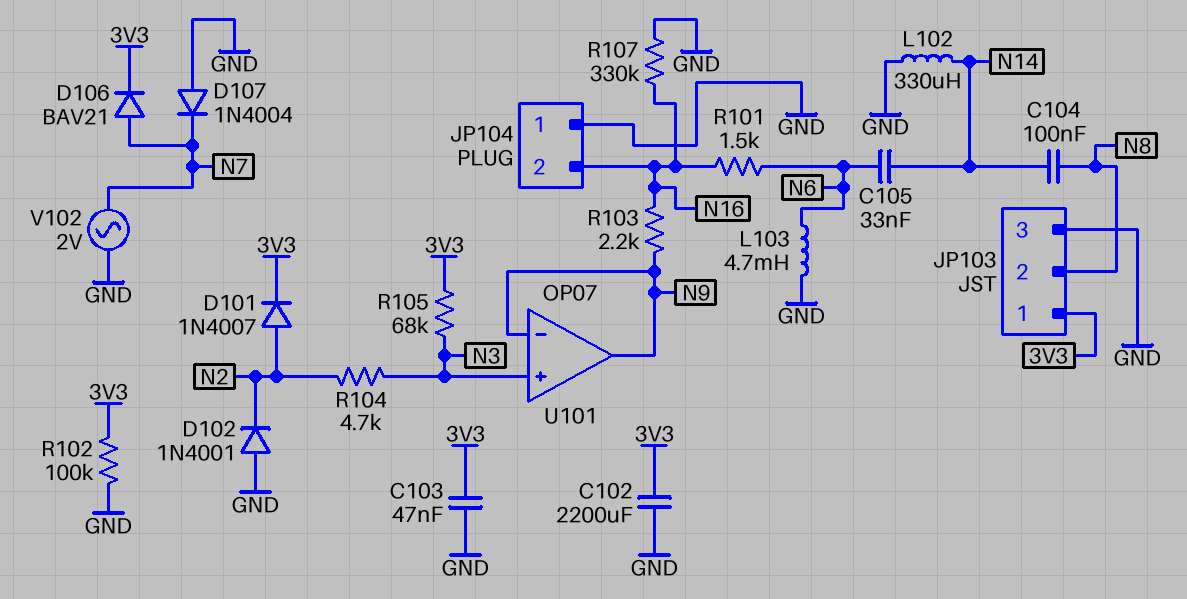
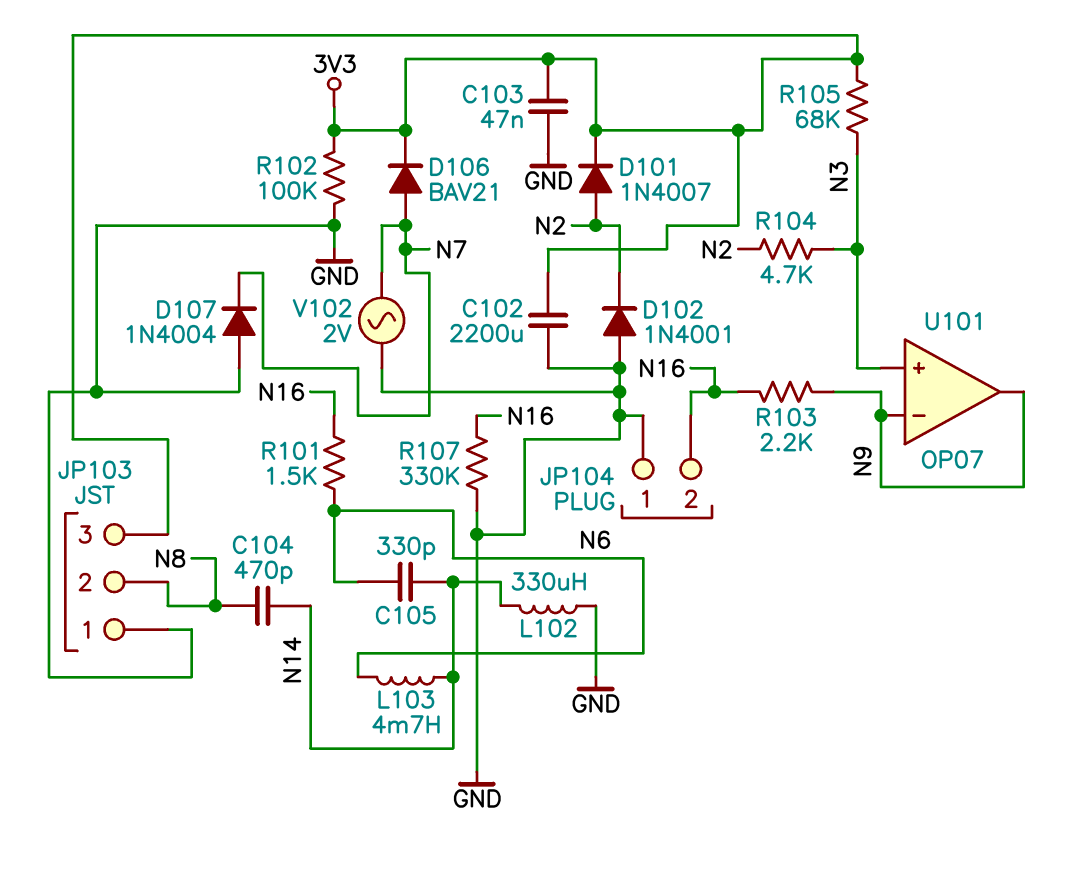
C104: 100nF (N8, N14) -> 470pF (N8, N14)
C105: 33nF (N6, N14) -> 330pF (N6, N14)
JP103 pin 1: 3V3 -> GND
JP103 pin 3: GND -> 3V3
L103: 4.7mH (GND, N6) -> 4.7mH (N6, N14)

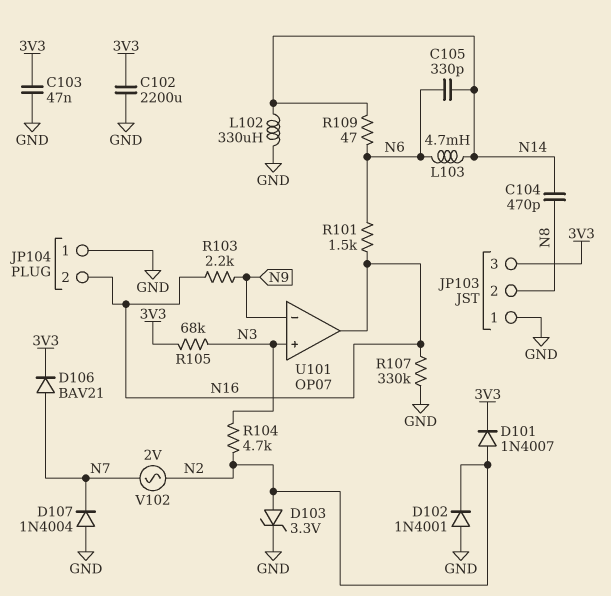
D103: none -> zener 3.3V (A N2, K GND)
R102: 100k (3V3, GND) -> none
R109: none -> 47 (N6, N14)
U101 pin out: N9 -> N16
V102: AC 2V (GND, N7) -> AC 2V (N2, N7)

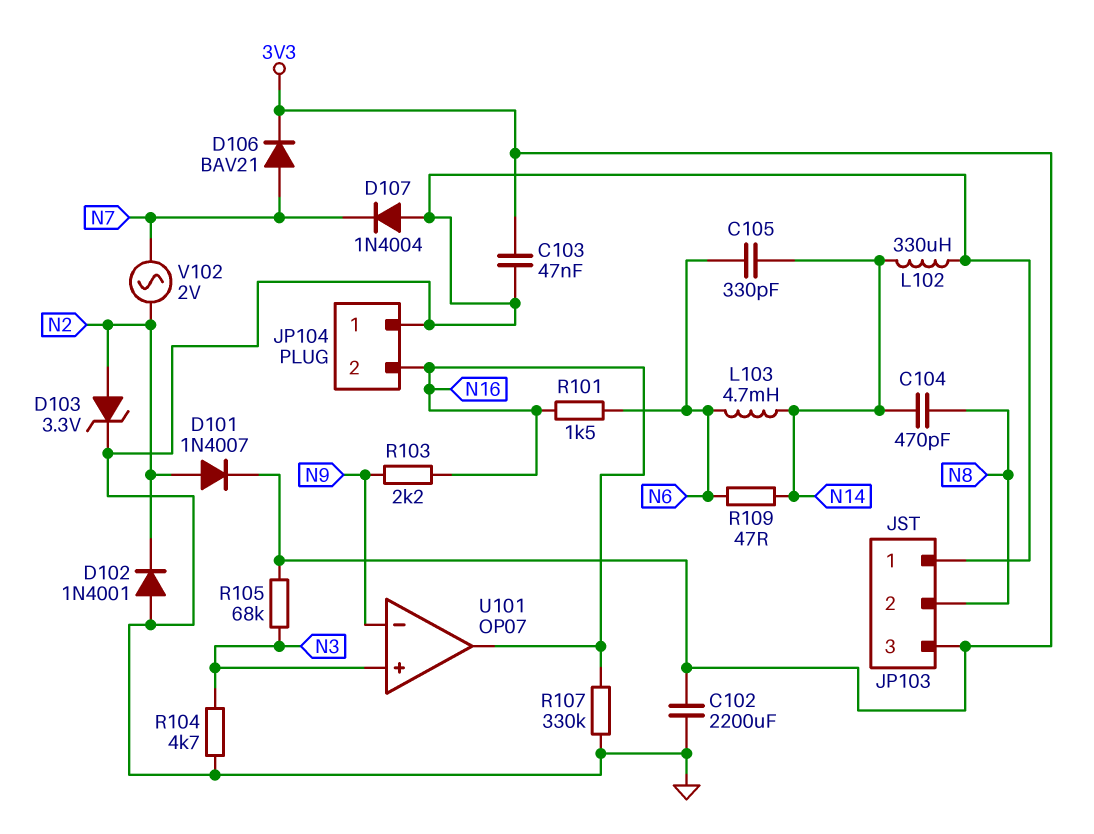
R104: 4.7k (N2, N3) -> 4.7k (GND, N3)

